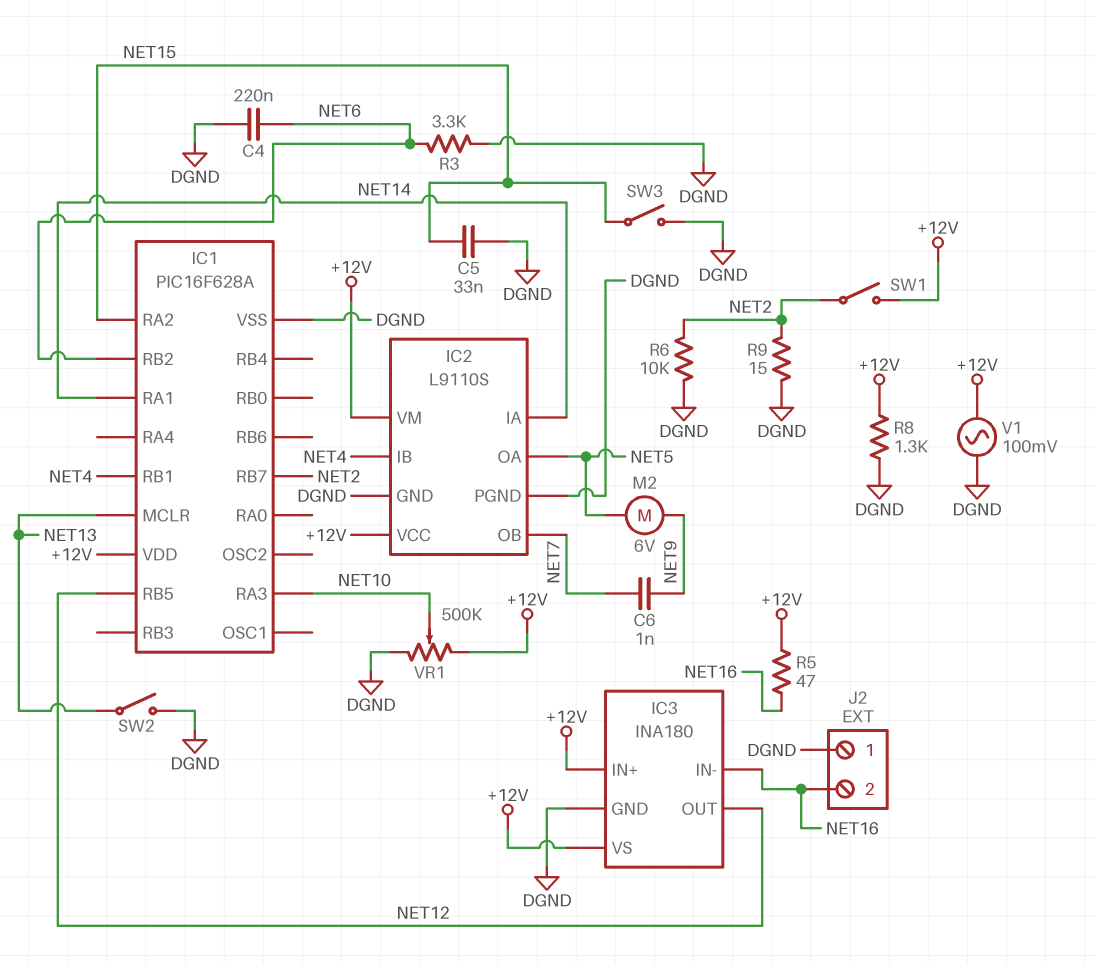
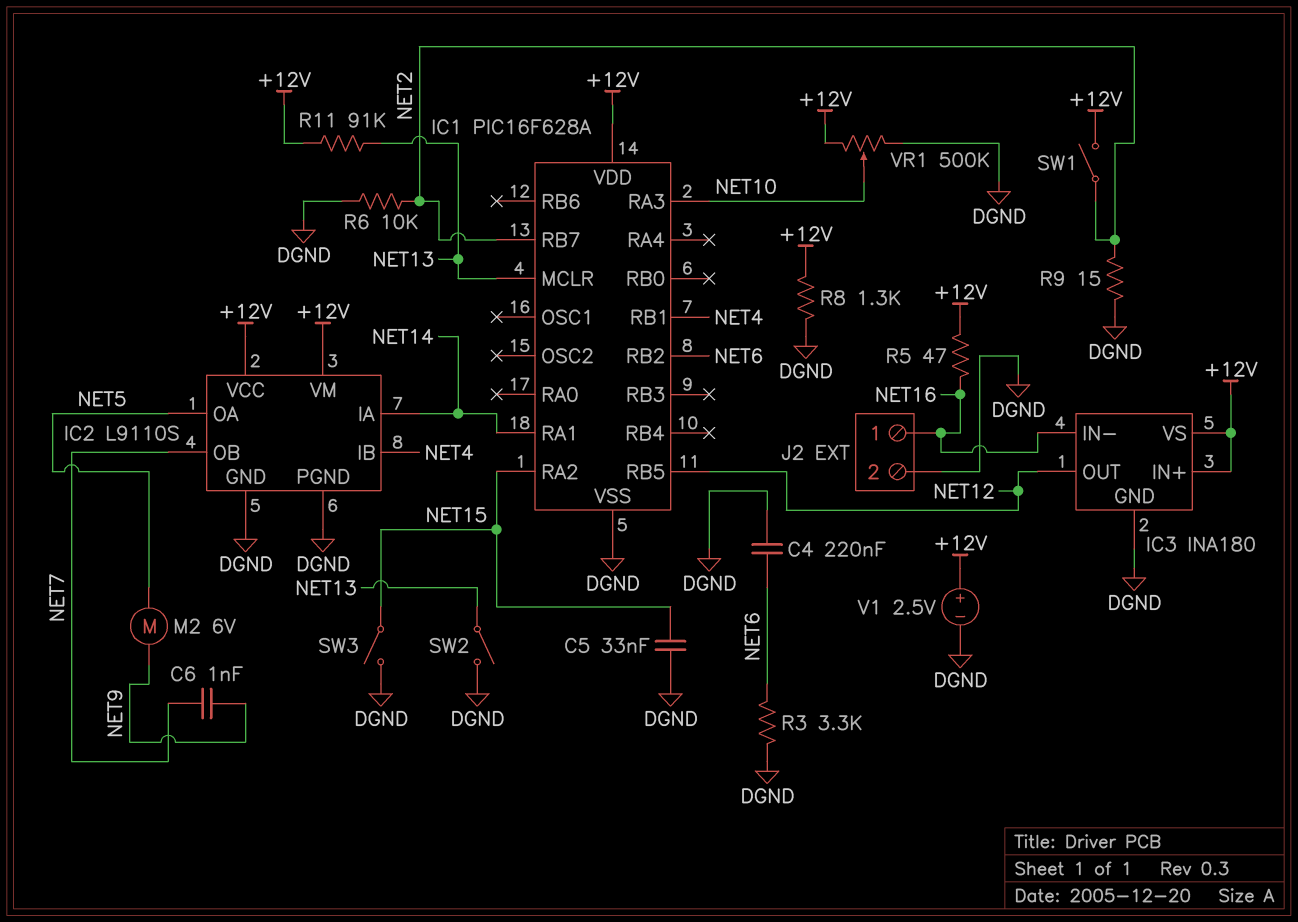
J2 pin 1: DGND -> NET16
J2 pin 2: NET16 -> DGND
R11: none -> 91k (+12V, NET13)
V1: AC 100mV (+12V, DGND) -> 2.5V (plus +12V, minus DGND)

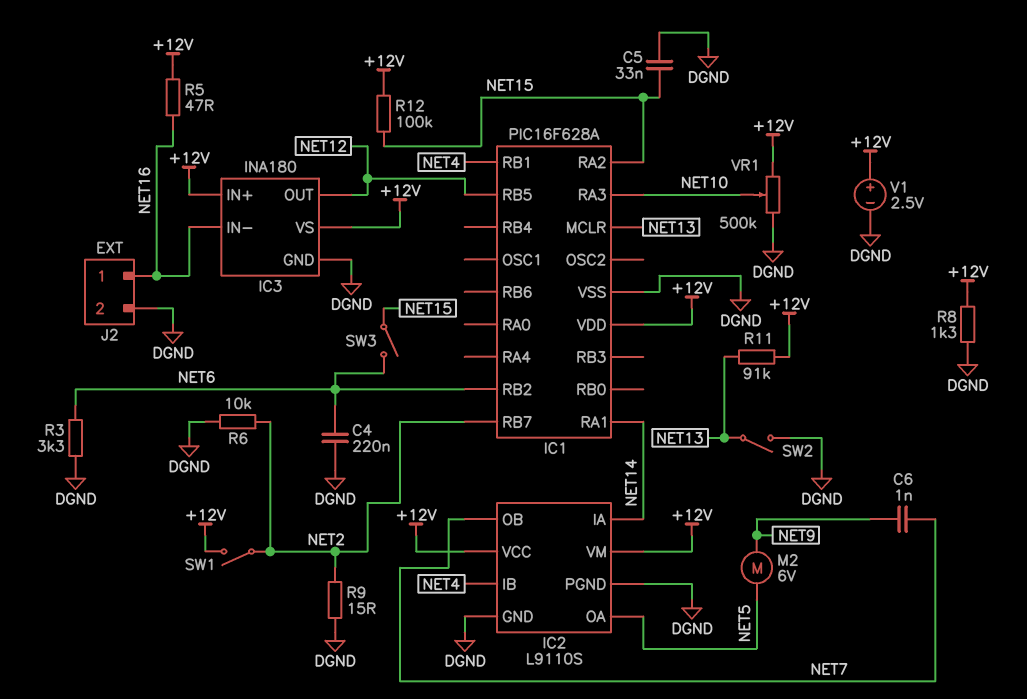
R12: none -> 100k (+12V, NET15)
SW3: switch (DGND, NET15) -> switch (NET6, NET15)

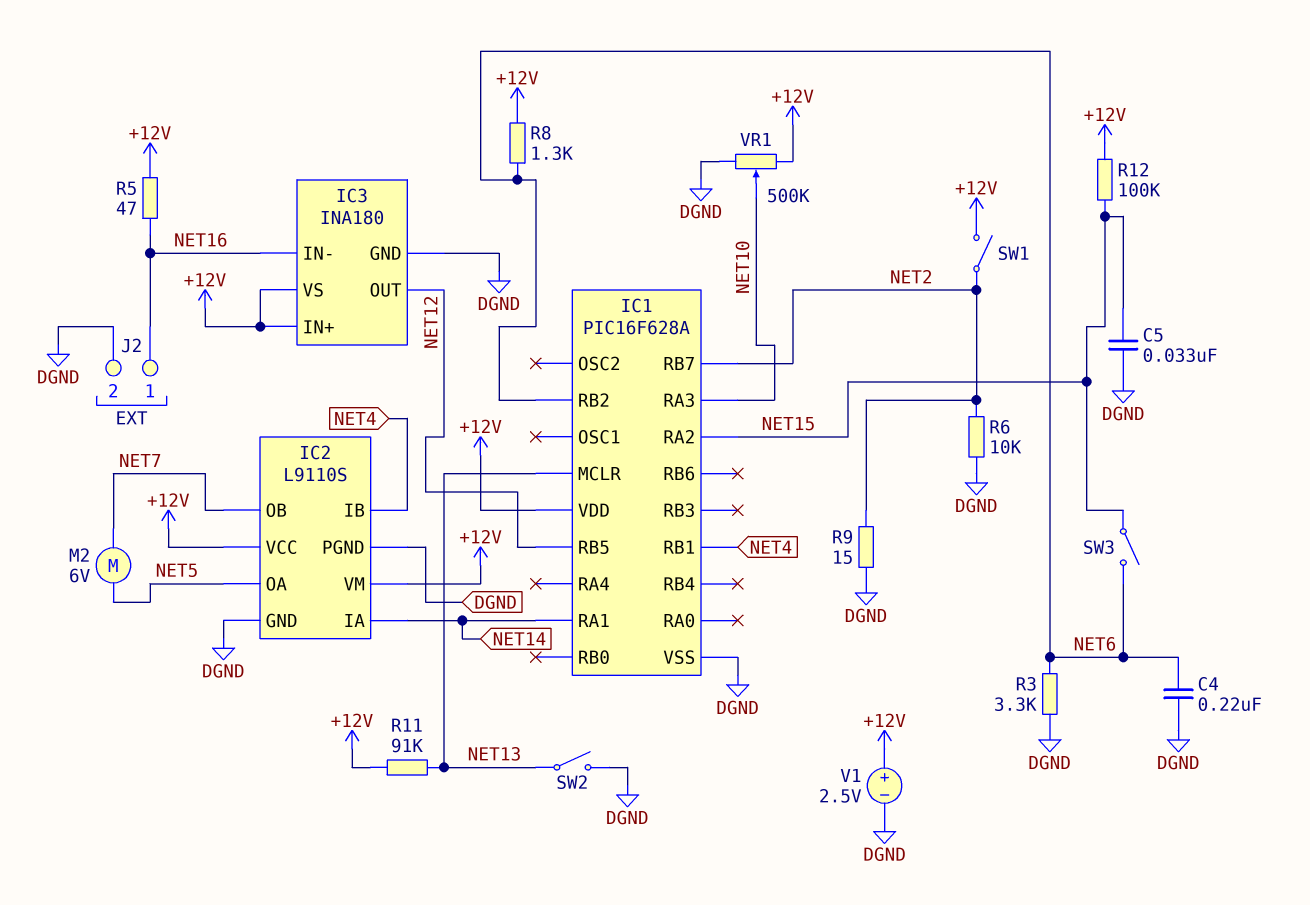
C6: 1nF (NET7, NET9) -> none
M2: motor 6V (NET5, NET9) -> motor 6V (NET5, NET7)
R8: 1.3k (+12V, DGND) -> 1.3k (+12V, NET6)

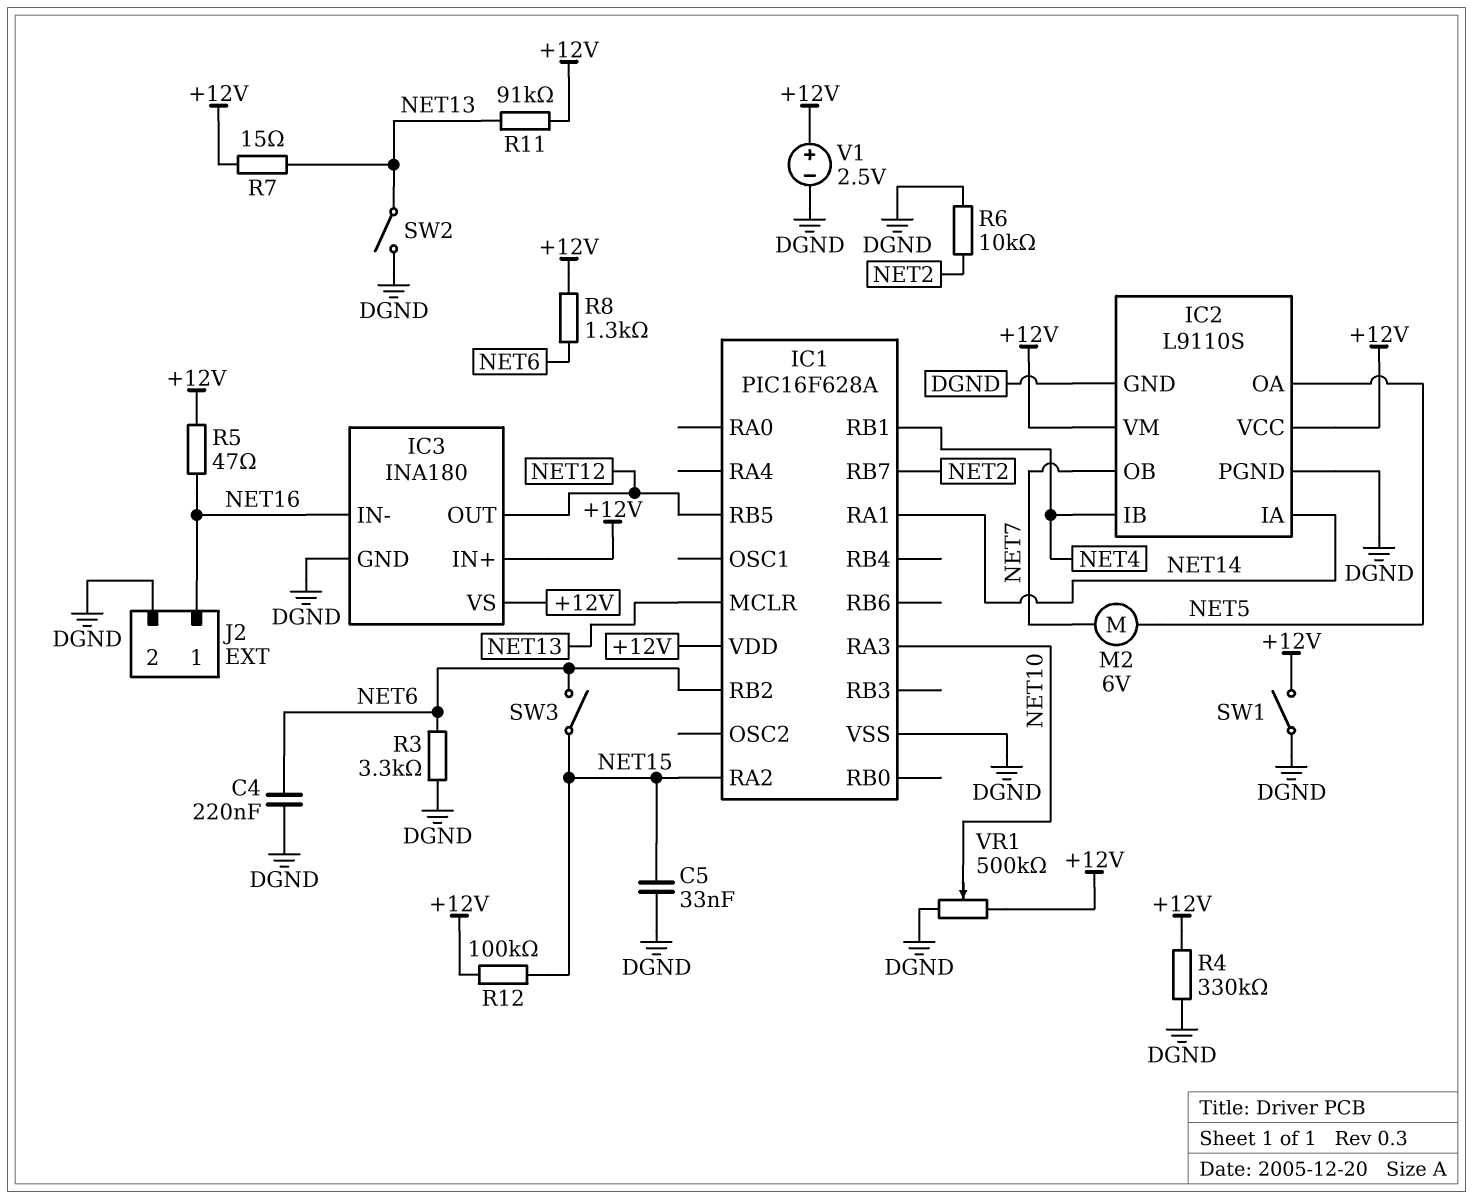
R4: none -> 330k (+12V, DGND)
R7: none -> 15 (+12V, NET13)
R9: 15 (DGND, NET2) -> none
SW1: switch (+12V, NET2) -> switch (+12V, DGND)

